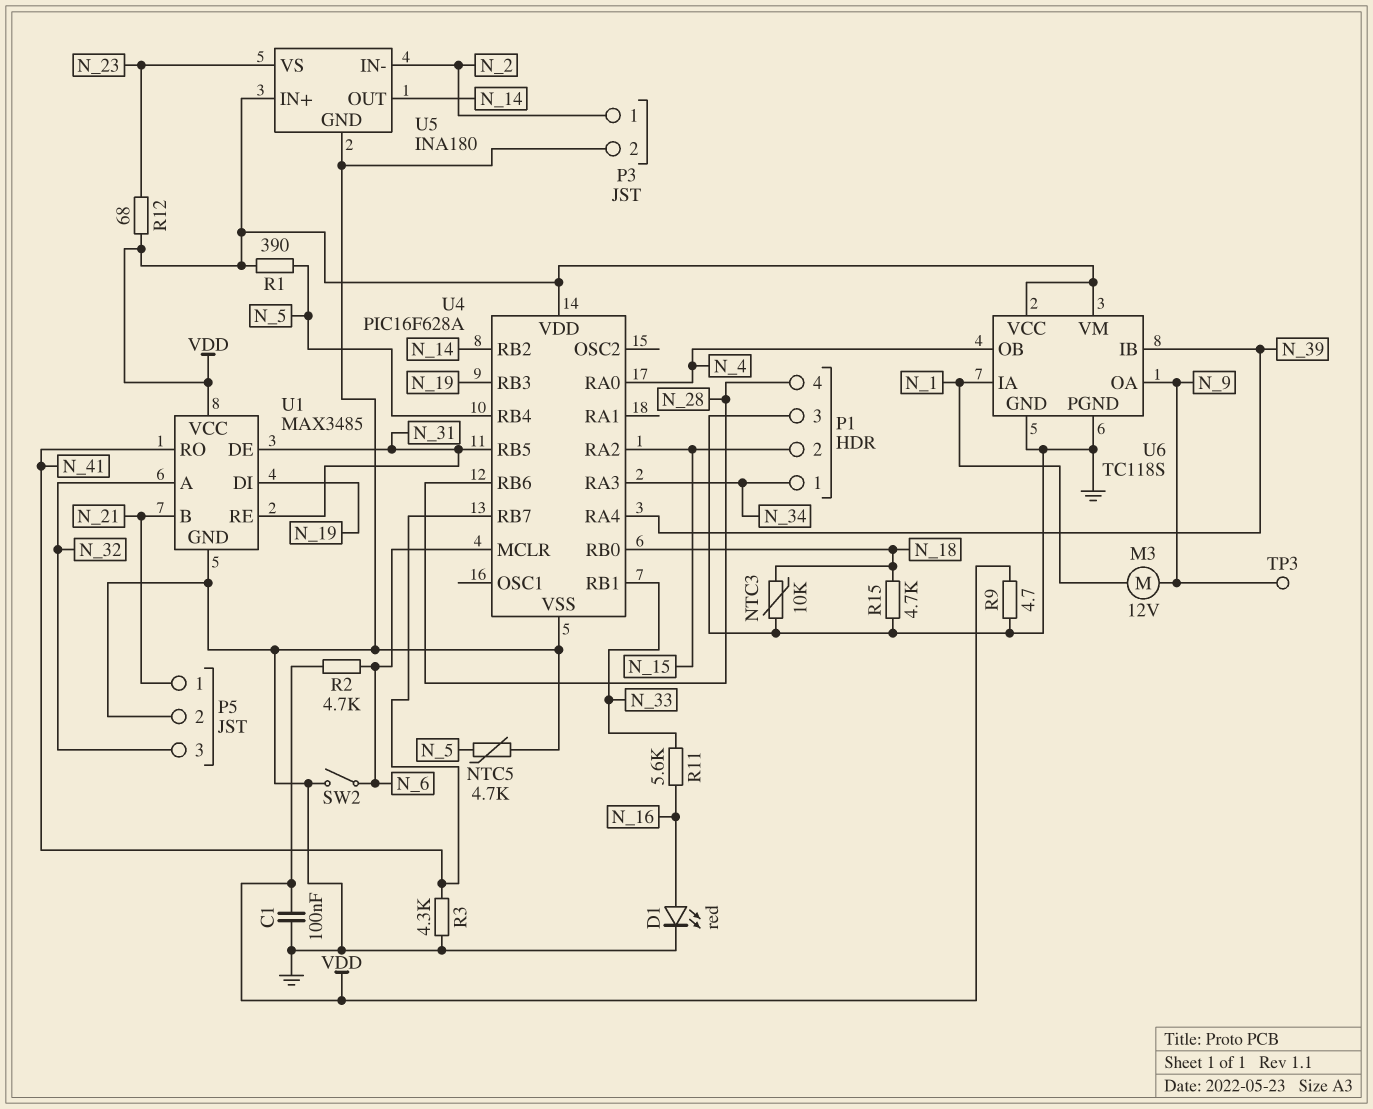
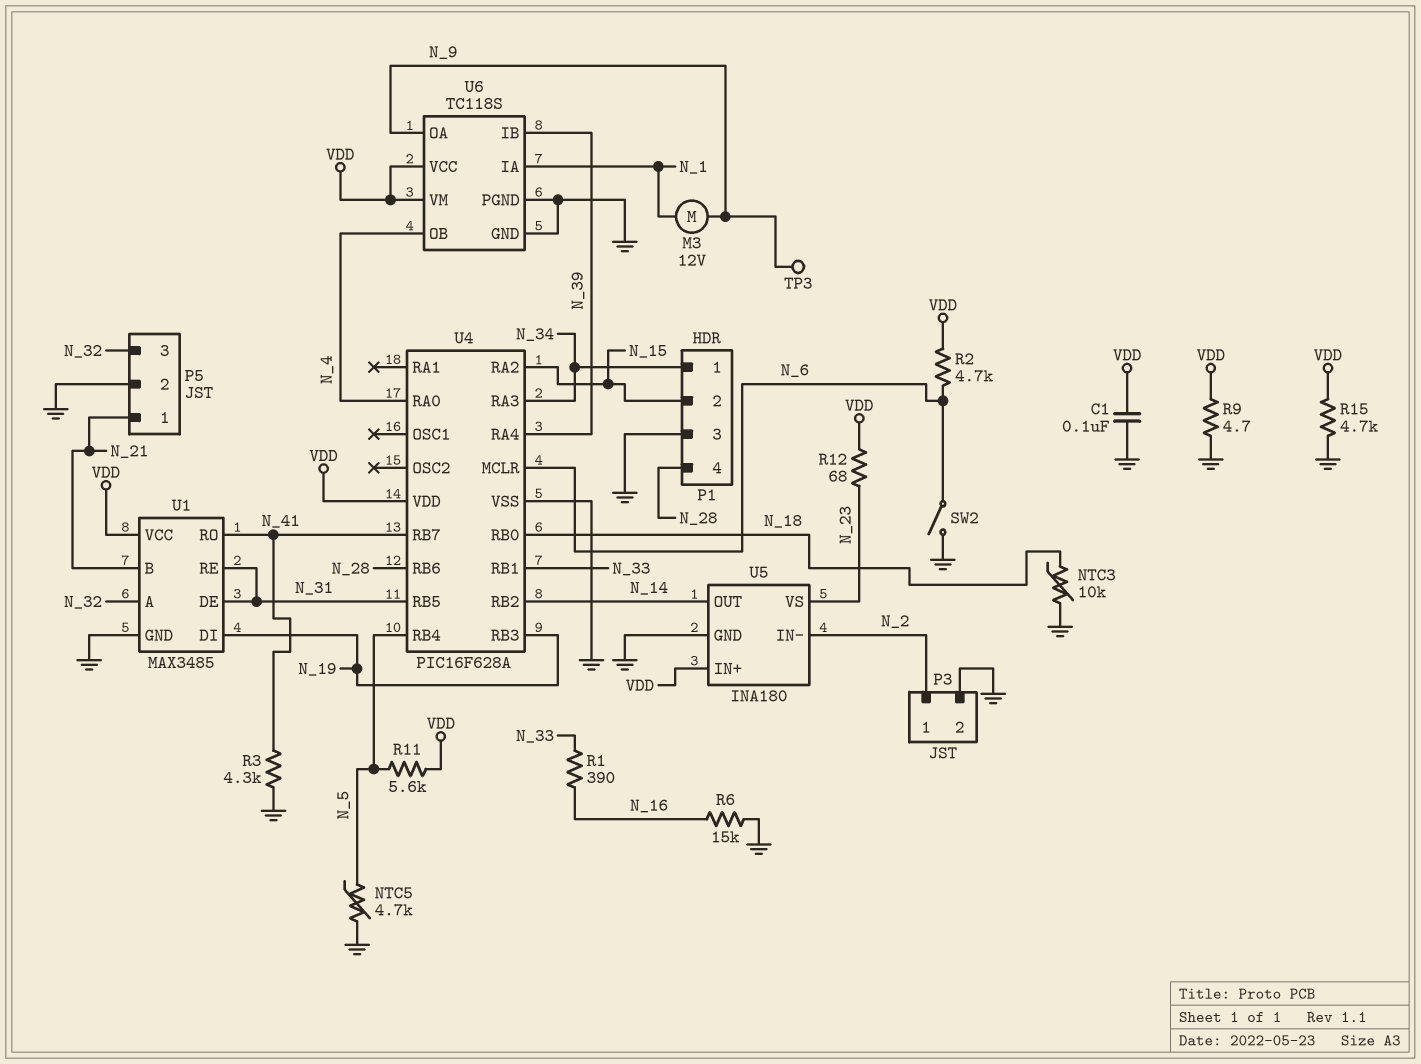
D1: LED red (A N_16, K GND) -> none
R1: 390 (N_5, VDD) -> 390 (N_16, N_33)
R6: none -> 15k (GND, N_16)
R11: 5.6k (N_16, N_33) -> 5.6k (N_5, VDD)
R15: 4.7k (GND, N_18) -> 4.7k (GND, VDD)

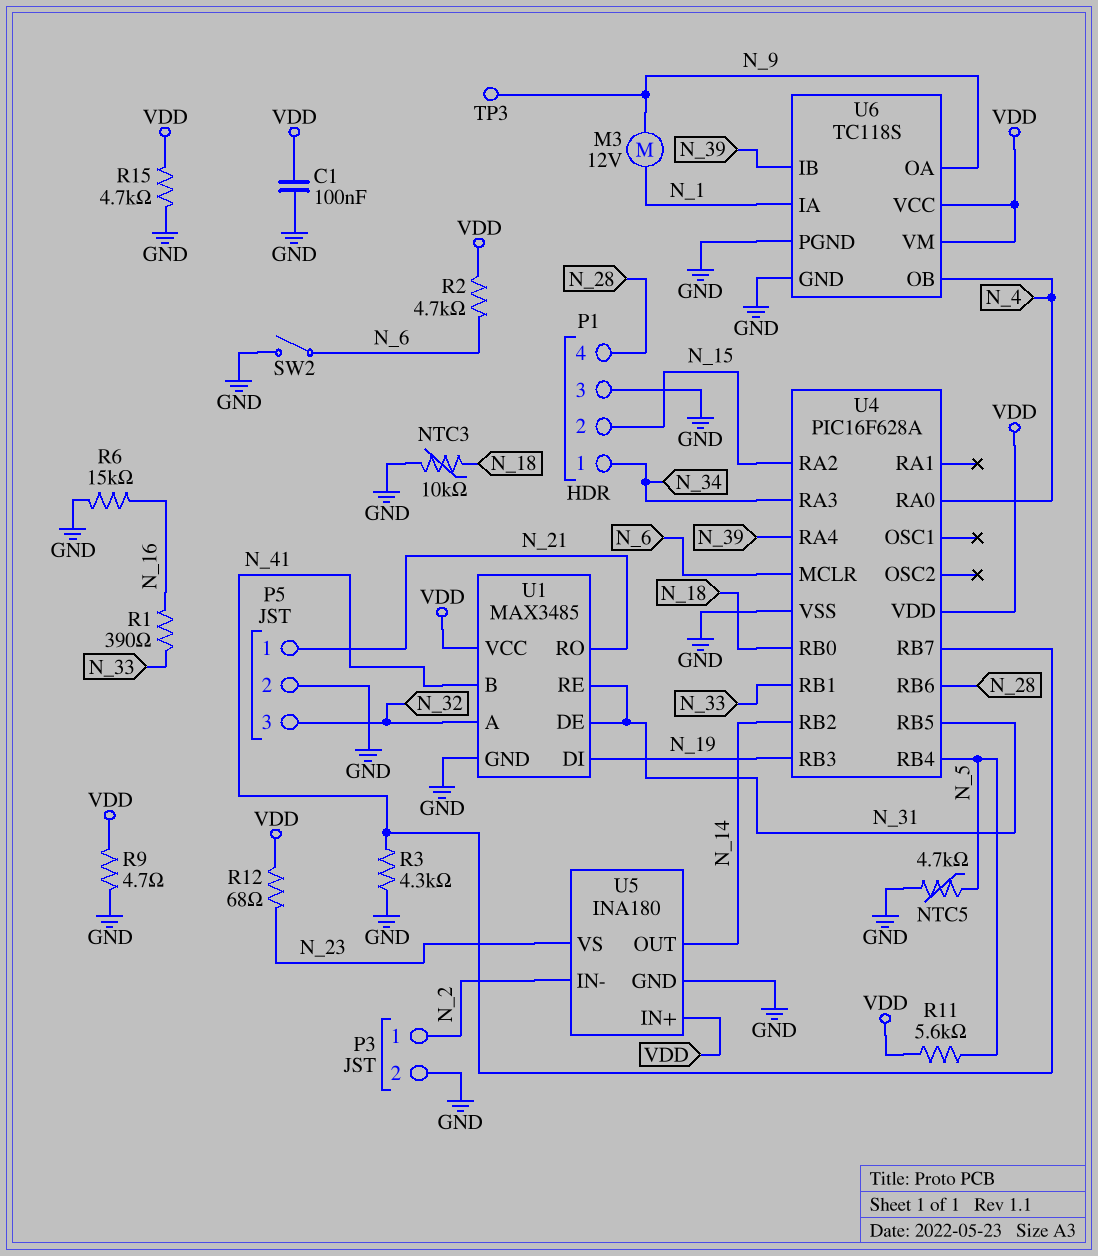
U1 pin B: N_21 -> N_41
U1 pin RO: N_41 -> N_21

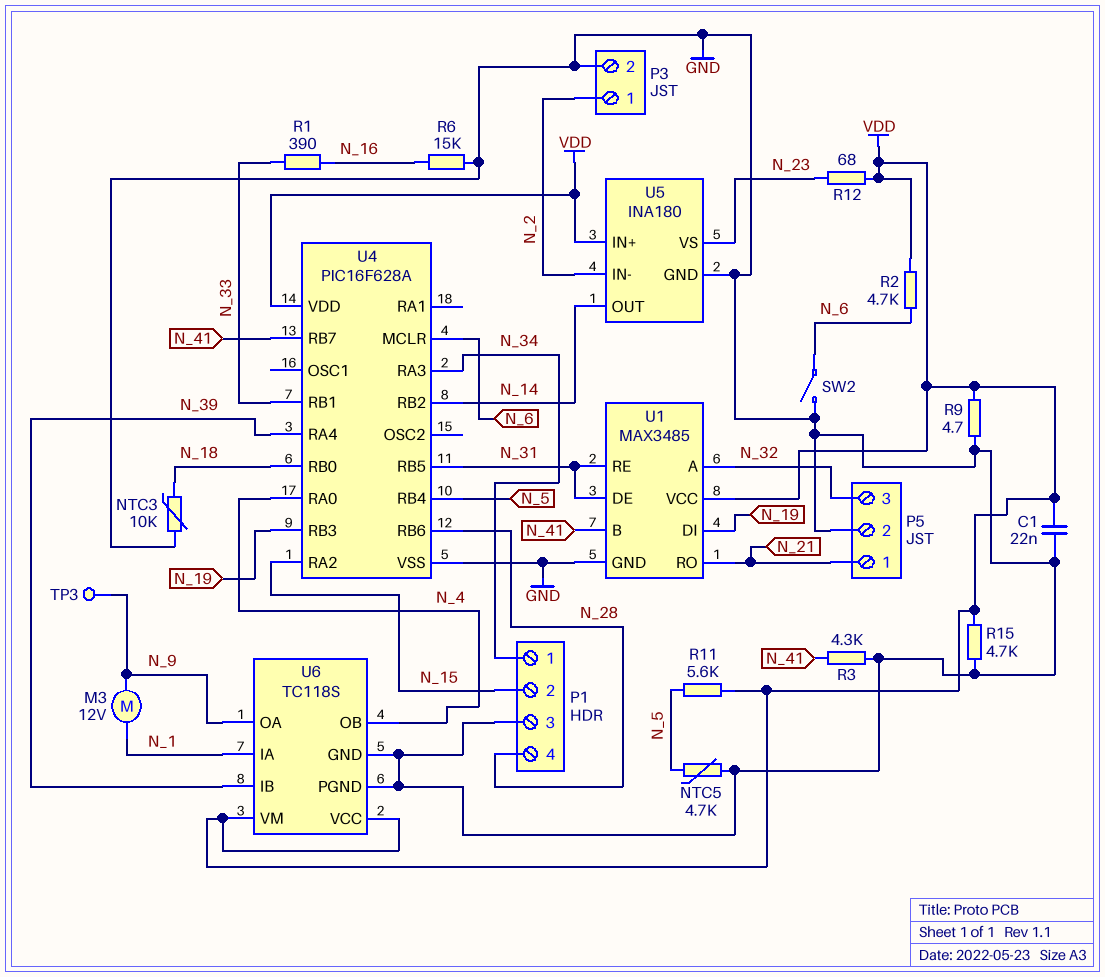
C1: 100nF (GND, VDD) -> 22nF (GND, VDD)

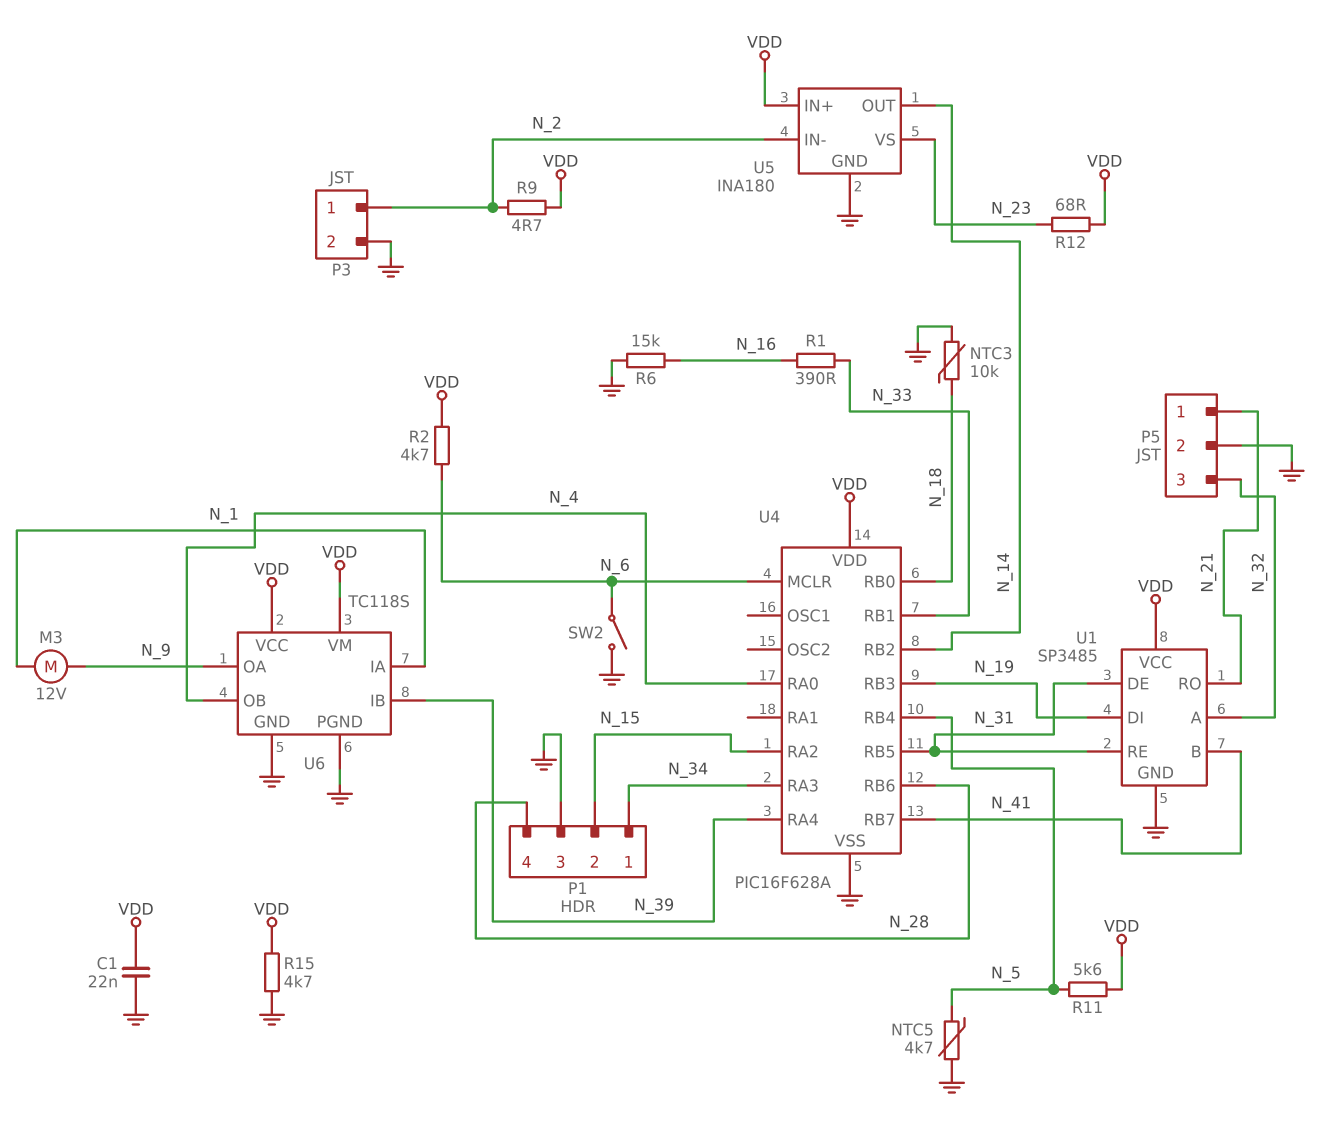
R3: 4.3k (GND, N_41) -> none
R9: 4.7 (GND, VDD) -> 4.7 (N_2, VDD)
TP3: test point (N_9) -> none
U1: MAX3485 -> SP3485

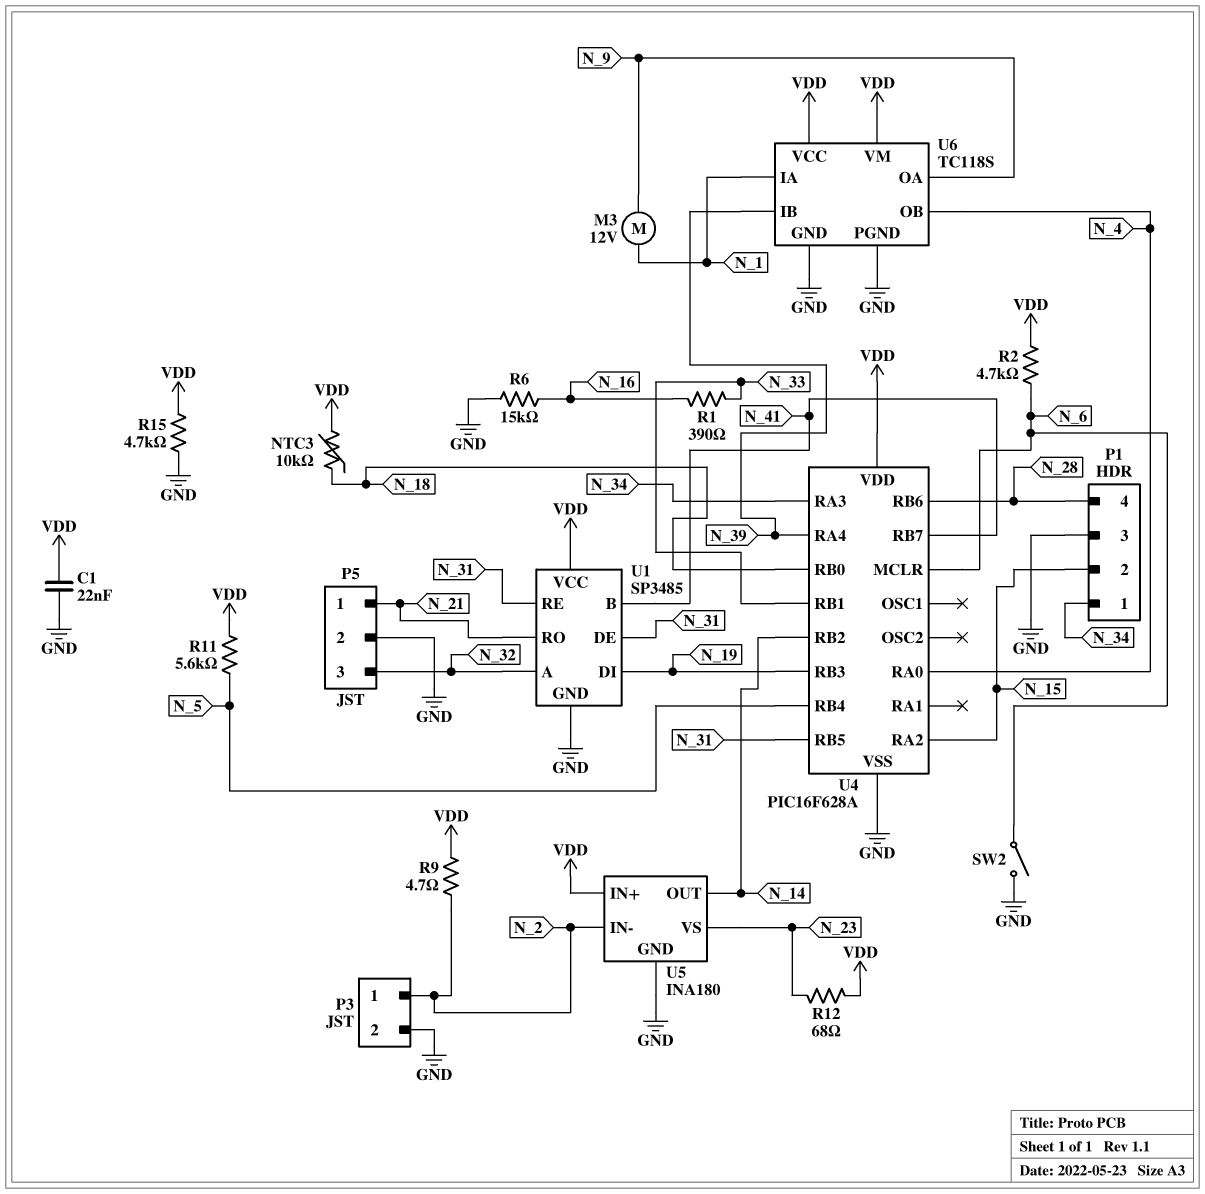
NTC3: 10k (GND, N_18) -> 10k (N_18, VDD)
NTC5: 4.7k (GND, N_5) -> none

